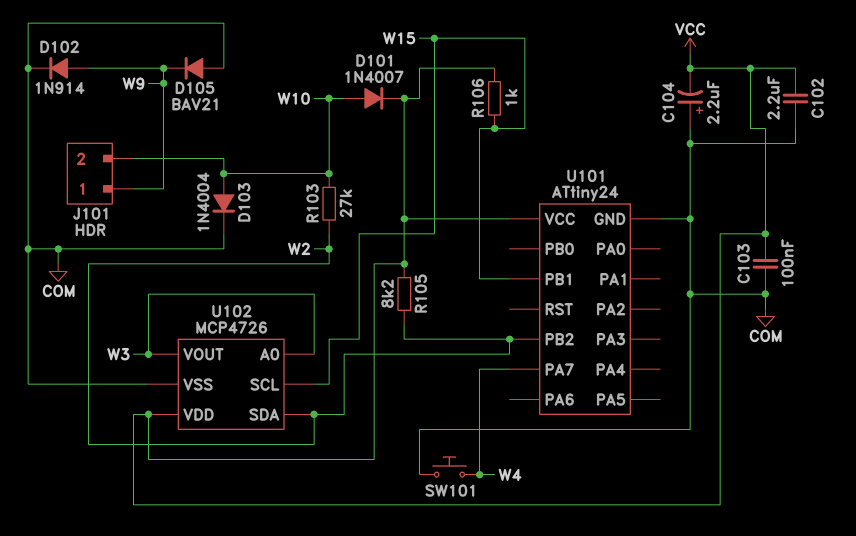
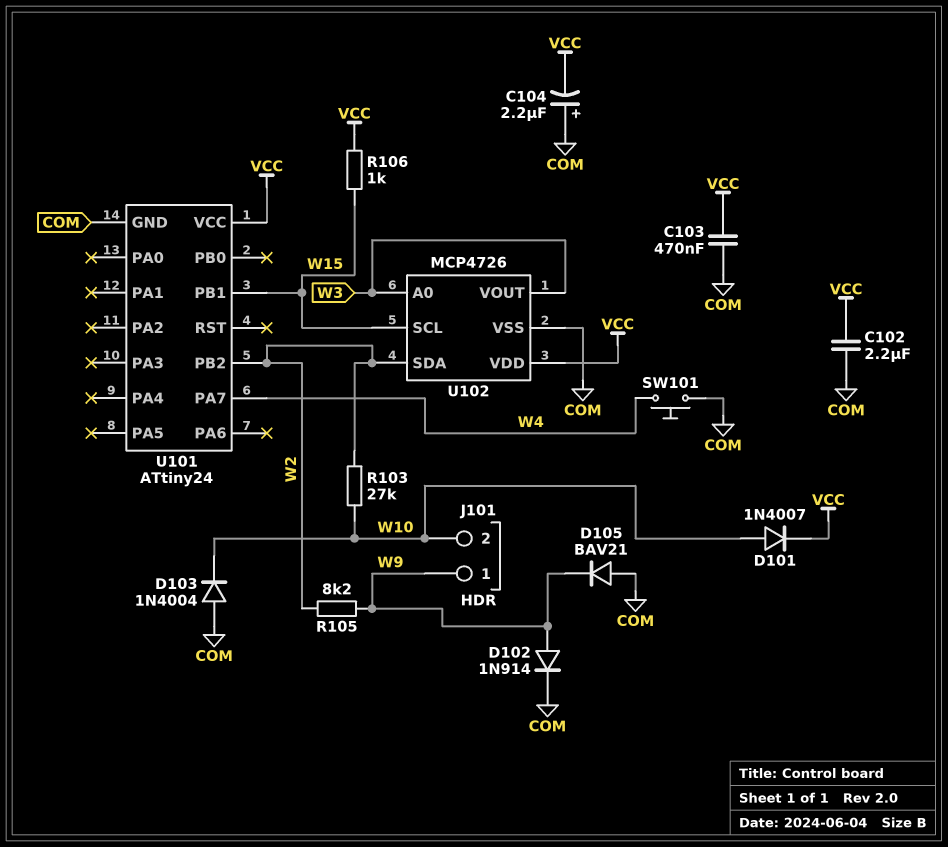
C103: 100nF (COM, VCC) -> 470nF (COM, VCC)
D103: diode 1N4004 (A W10, K COM) -> diode 1N4004 (A COM, K W10)
R105: 8.2k (VCC, W2) -> 8.2k (W2, W9)

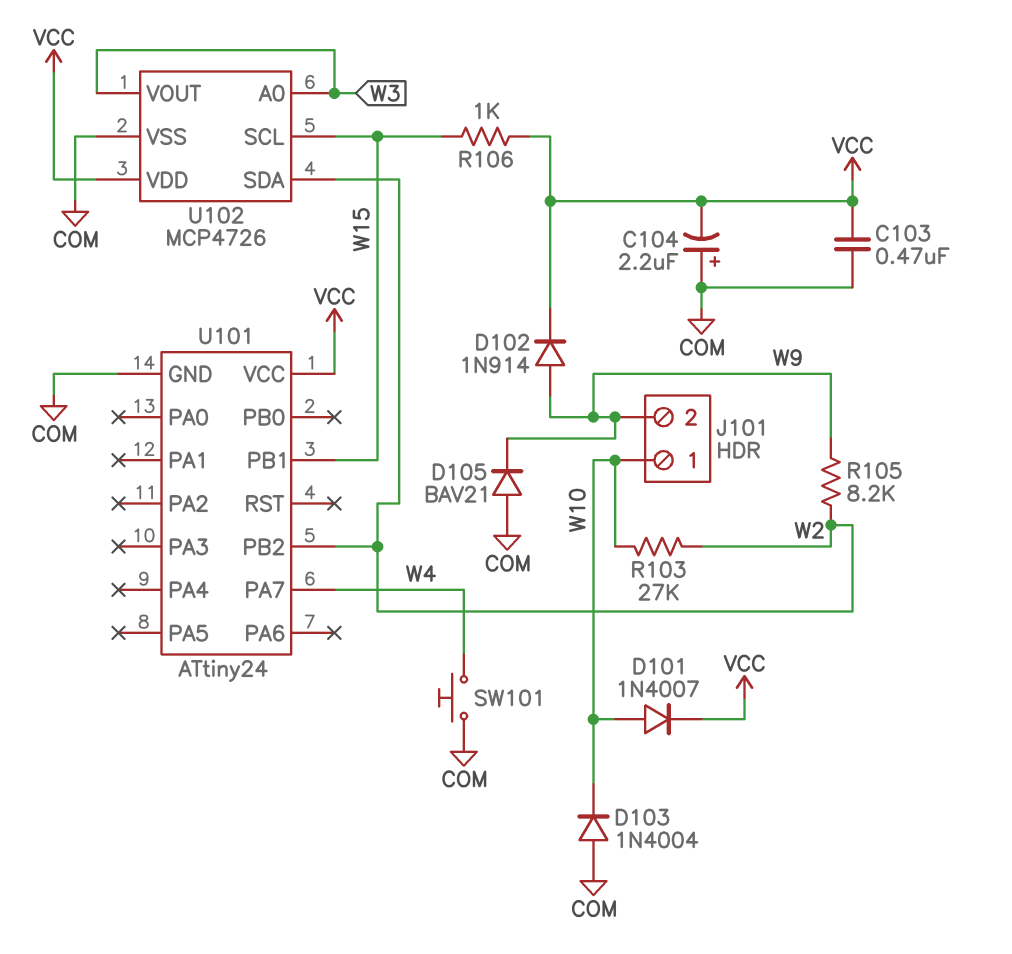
C102: 2.2uF (COM, VCC) -> none
D102: diode 1N914 (A W9, K COM) -> diode 1N914 (A W9, K VCC)
J101 pin 1: W9 -> W10
J101 pin 2: W10 -> W9

